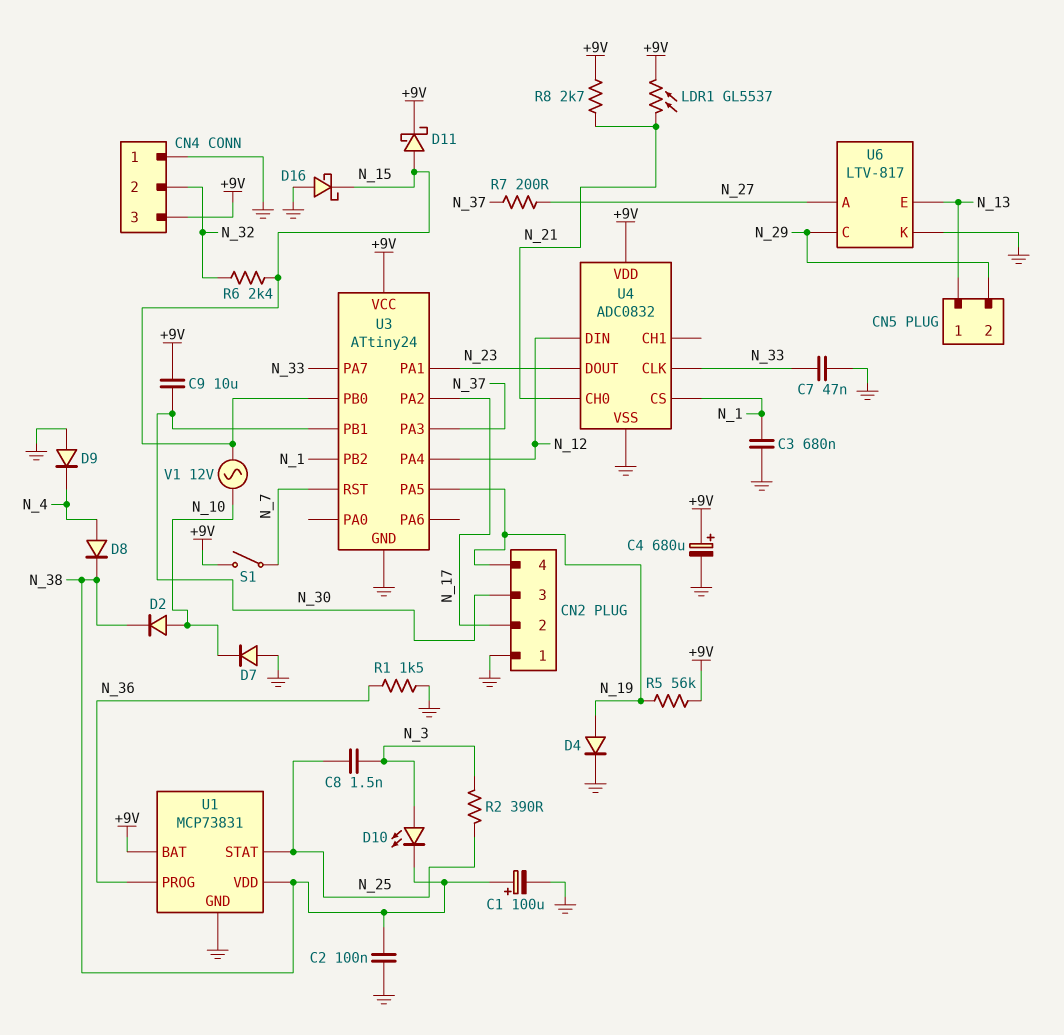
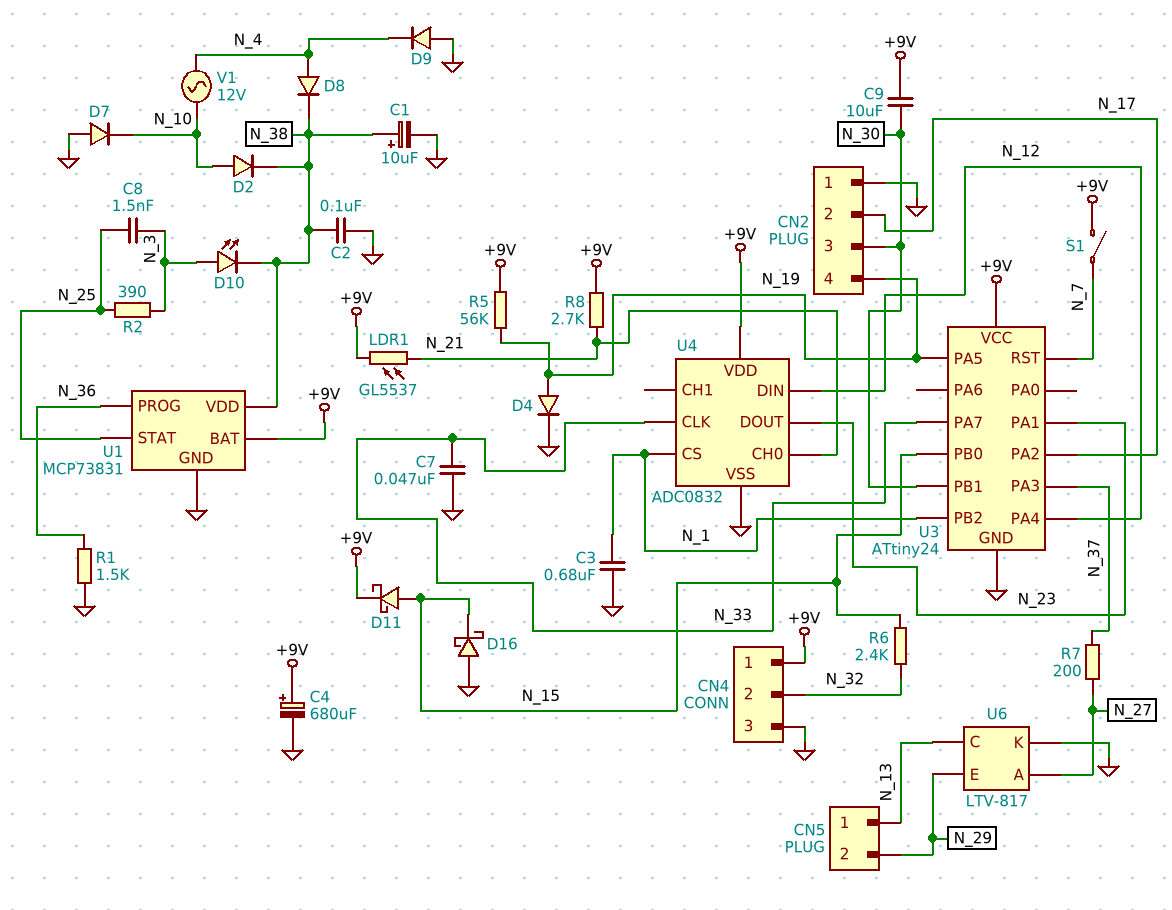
C1: 100uF (plus N_38, minus GND) -> 10uF (plus N_38, minus GND)
CN4 pin 1: GND -> +9V
CN4 pin 3: +9V -> GND
U6 pin C: N_29 -> N_13
U6 pin E: N_13 -> N_29
V1: AC 12V (N_10, N_15) -> AC 12V (N_4, N_10)

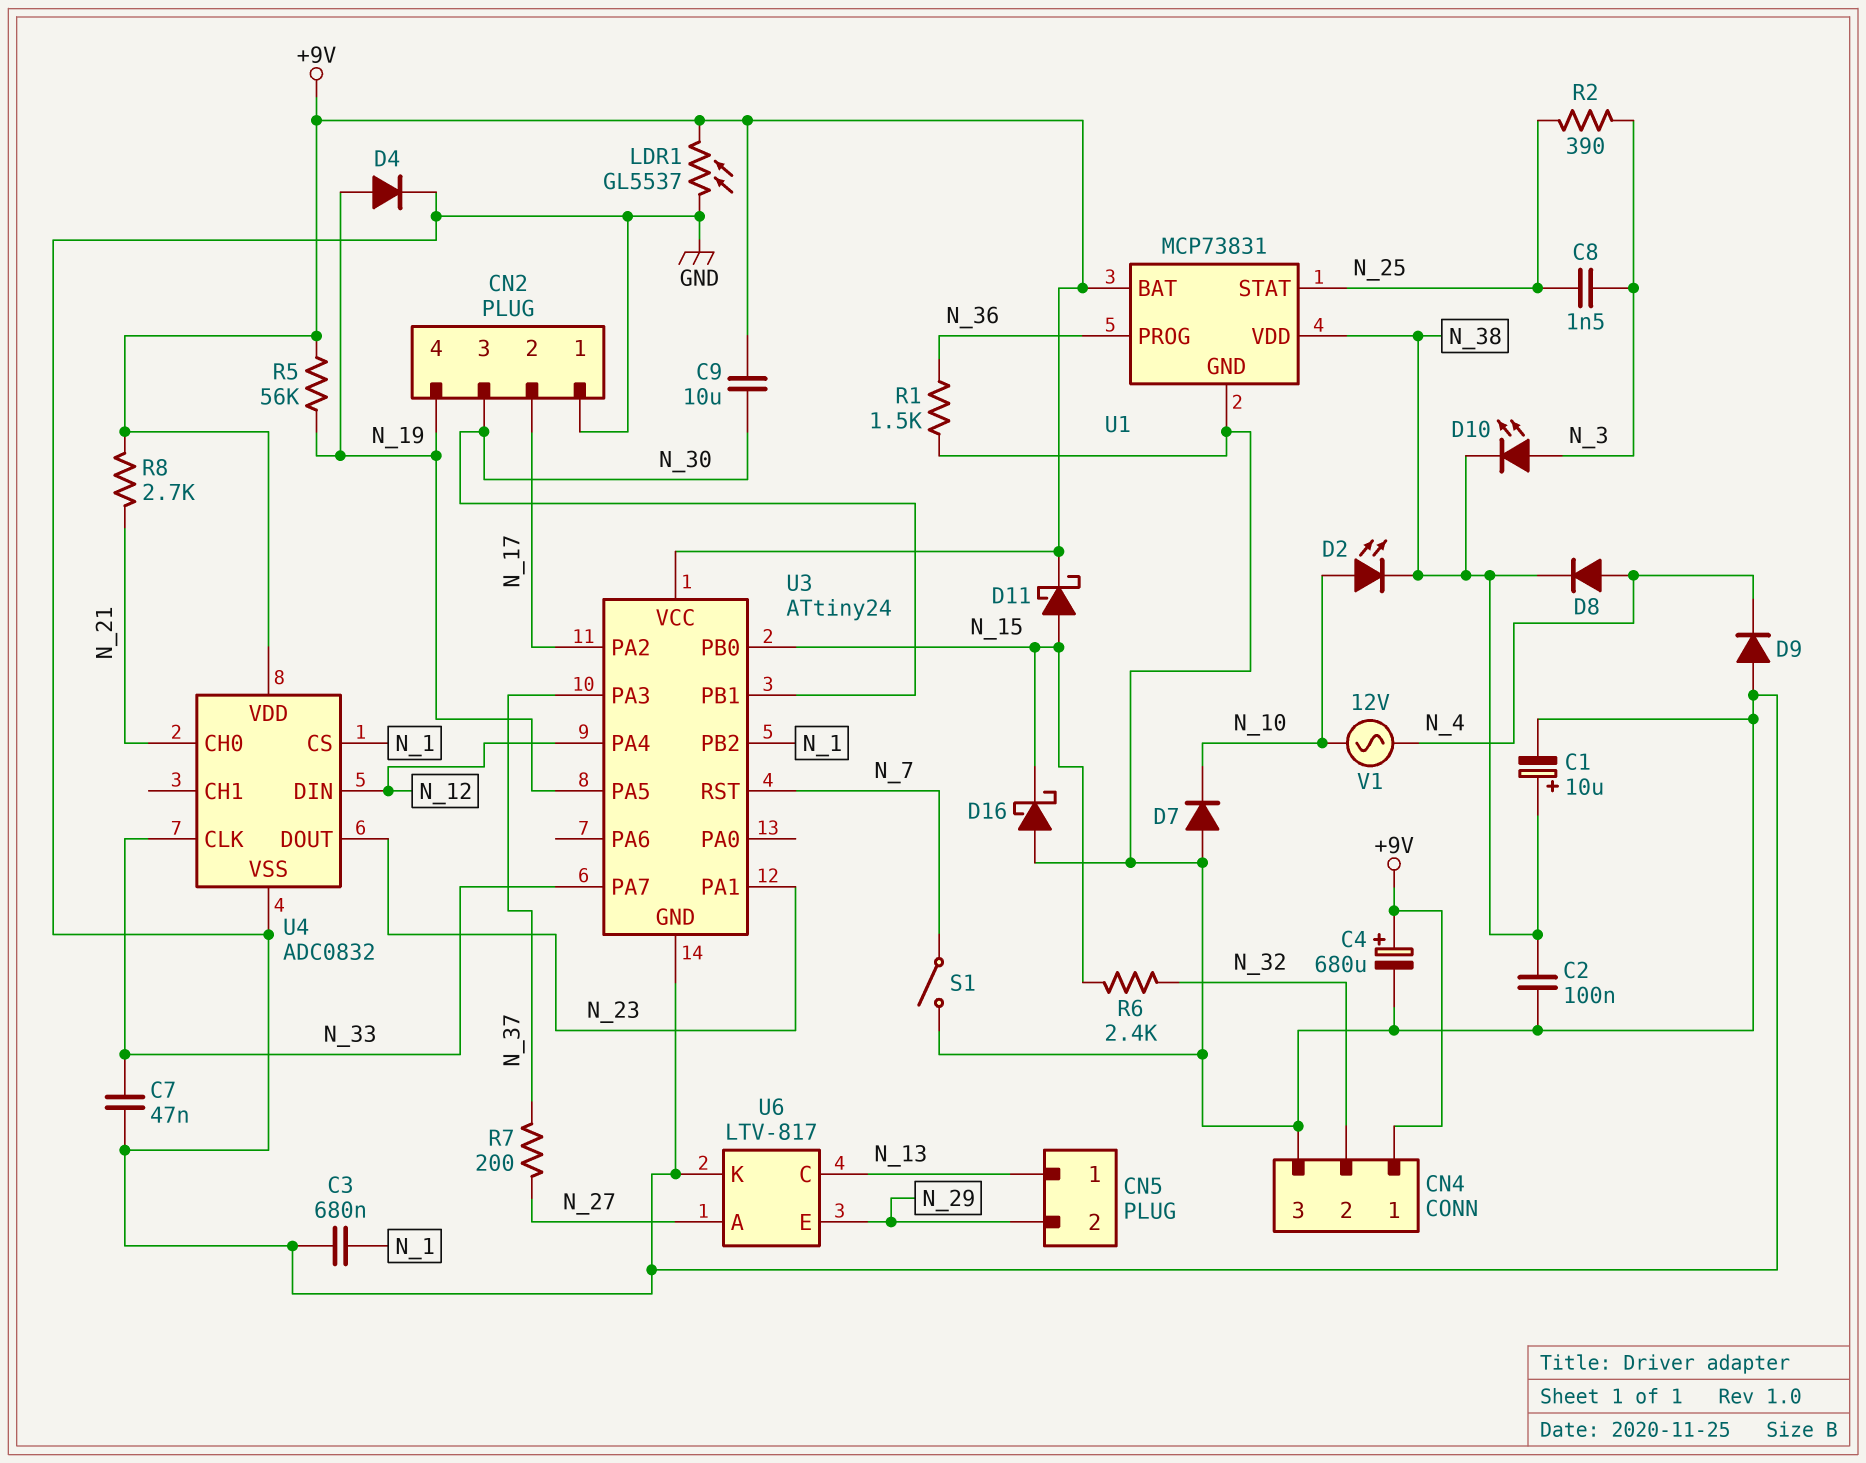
D2: diode (A N_10, K N_38) -> LED (A N_10, K N_38)
LDR1: GL5537 (+9V, N_21) -> GL5537 (+9V, GND)
S1: switch (+9V, N_7) -> switch (GND, N_7)

